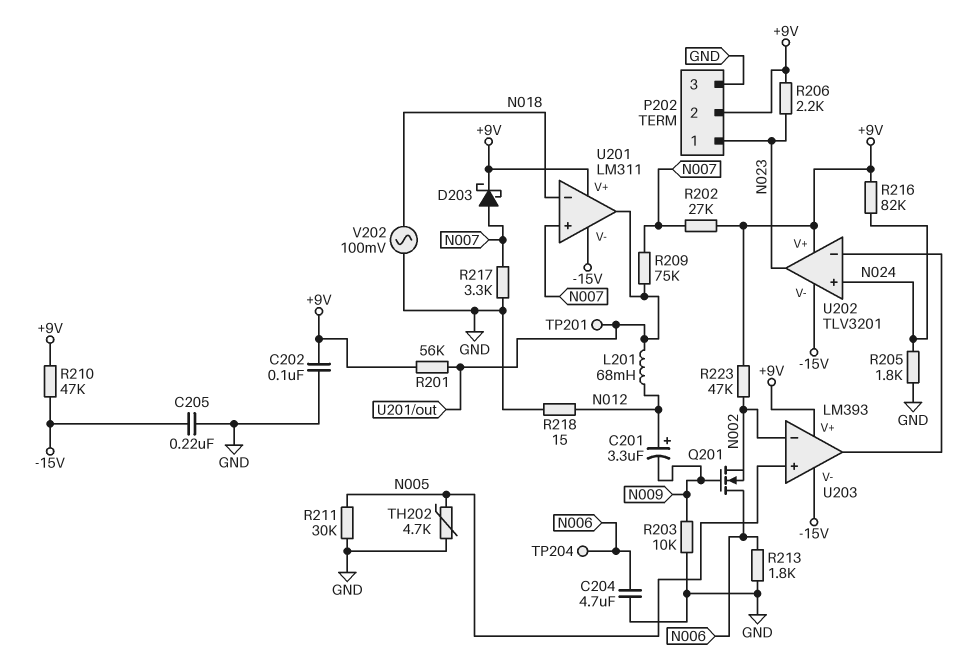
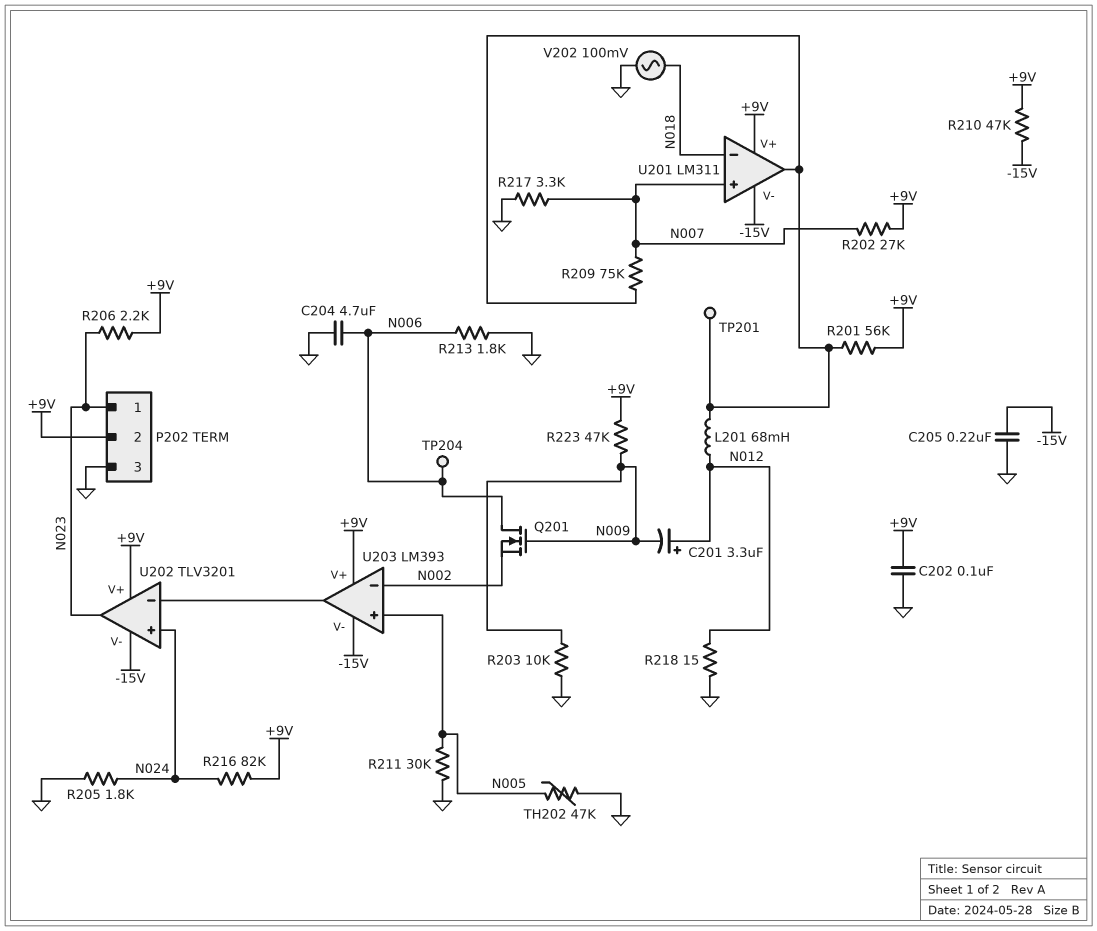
D203: schottky (A N007, K +9V) -> none
R223: 47k (+9V, N002) -> 47k (+9V, N009)
TH202: 4.7k (GND, N005) -> 47k (GND, N005)

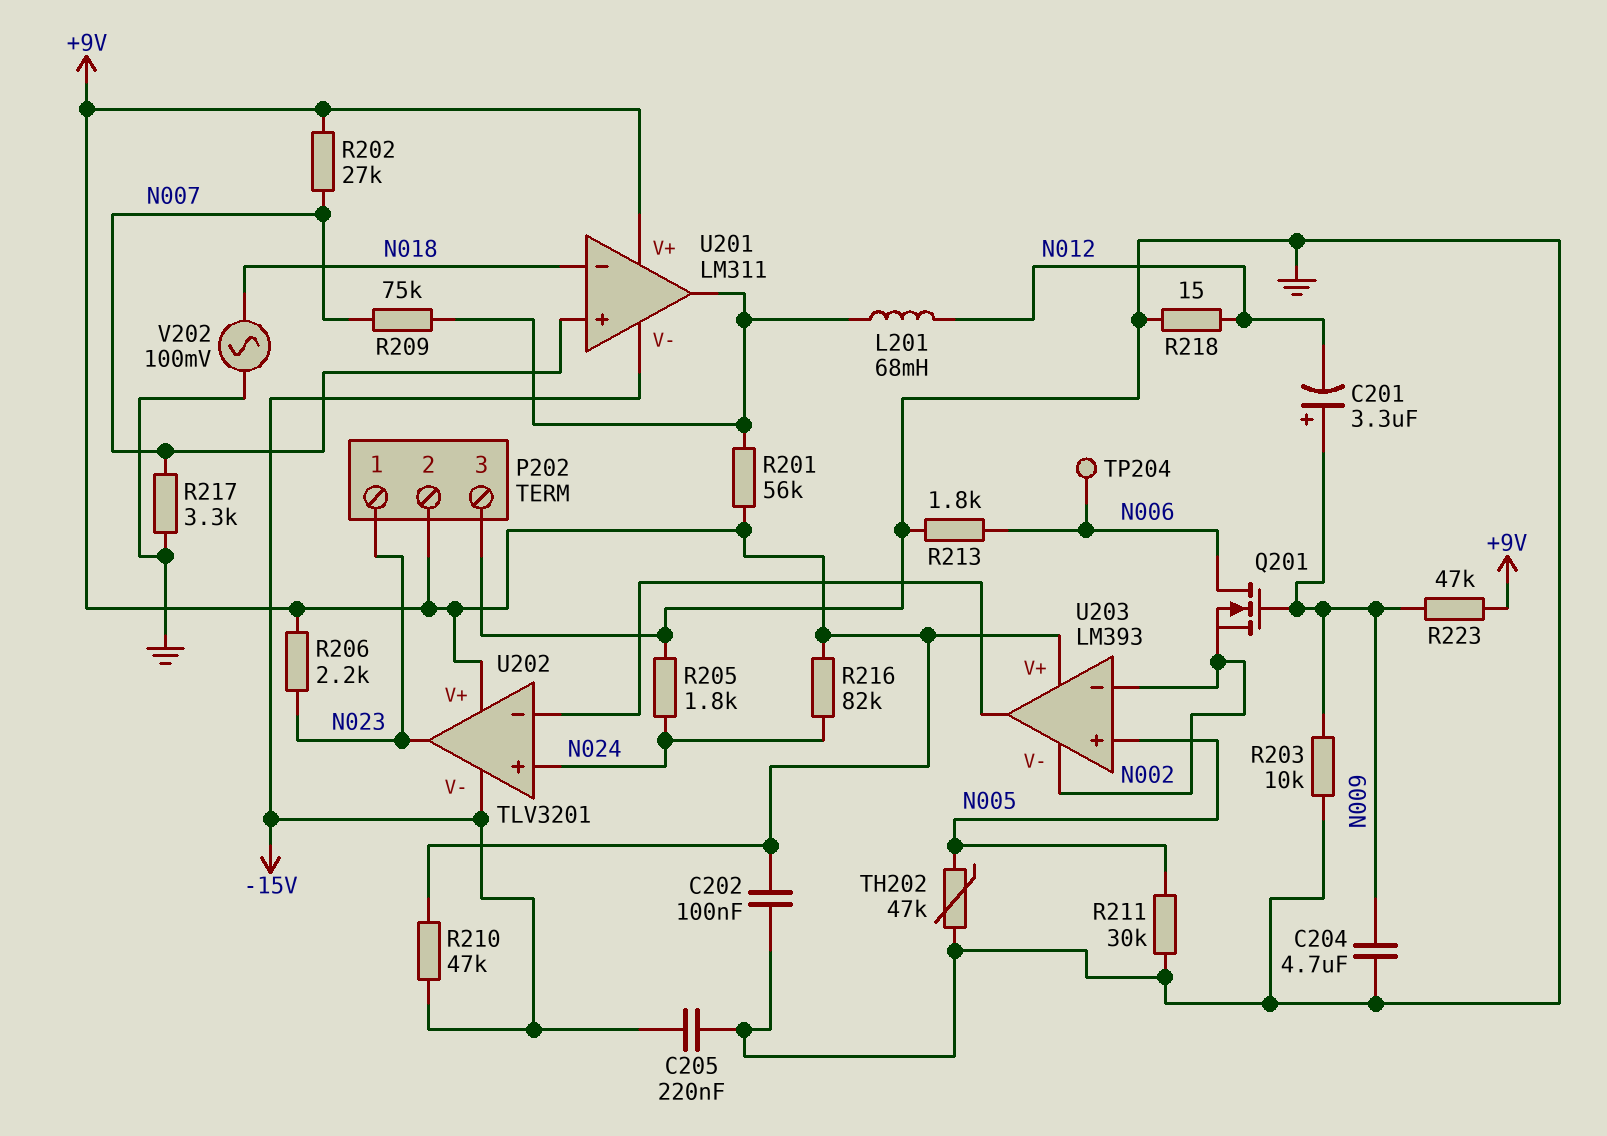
C201: 3.3uF (plus N012, minus N009) -> 3.3uF (plus N009, minus N012)
C204: 4.7uF (GND, N006) -> 4.7uF (GND, N009)
TP201: test point (U201/out) -> none
U203 pin V-: -15V -> N002

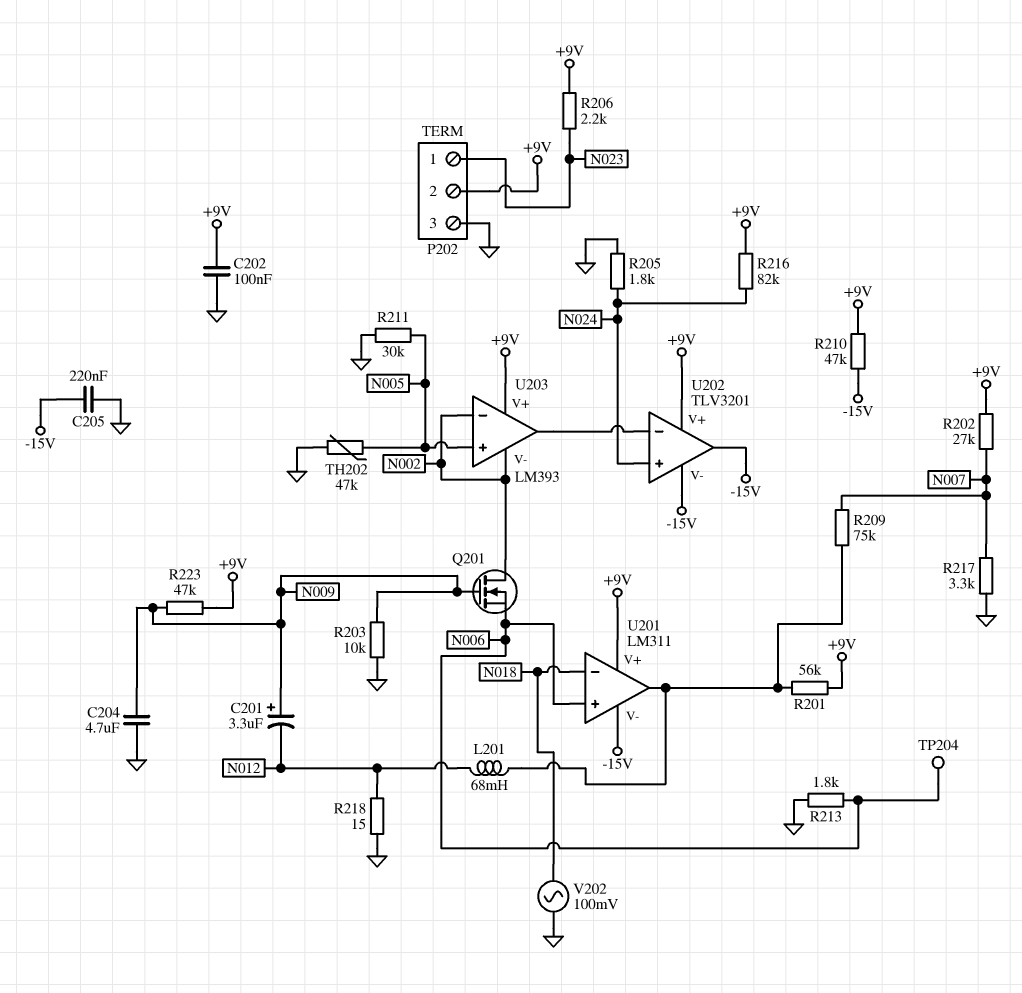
Q201: NMOS (G N009, D N006, S N002) -> NMOS (G N009, D N002, S N006)
U201 pin in+: N007 -> N006
U202 pin out: N023 -> -15V

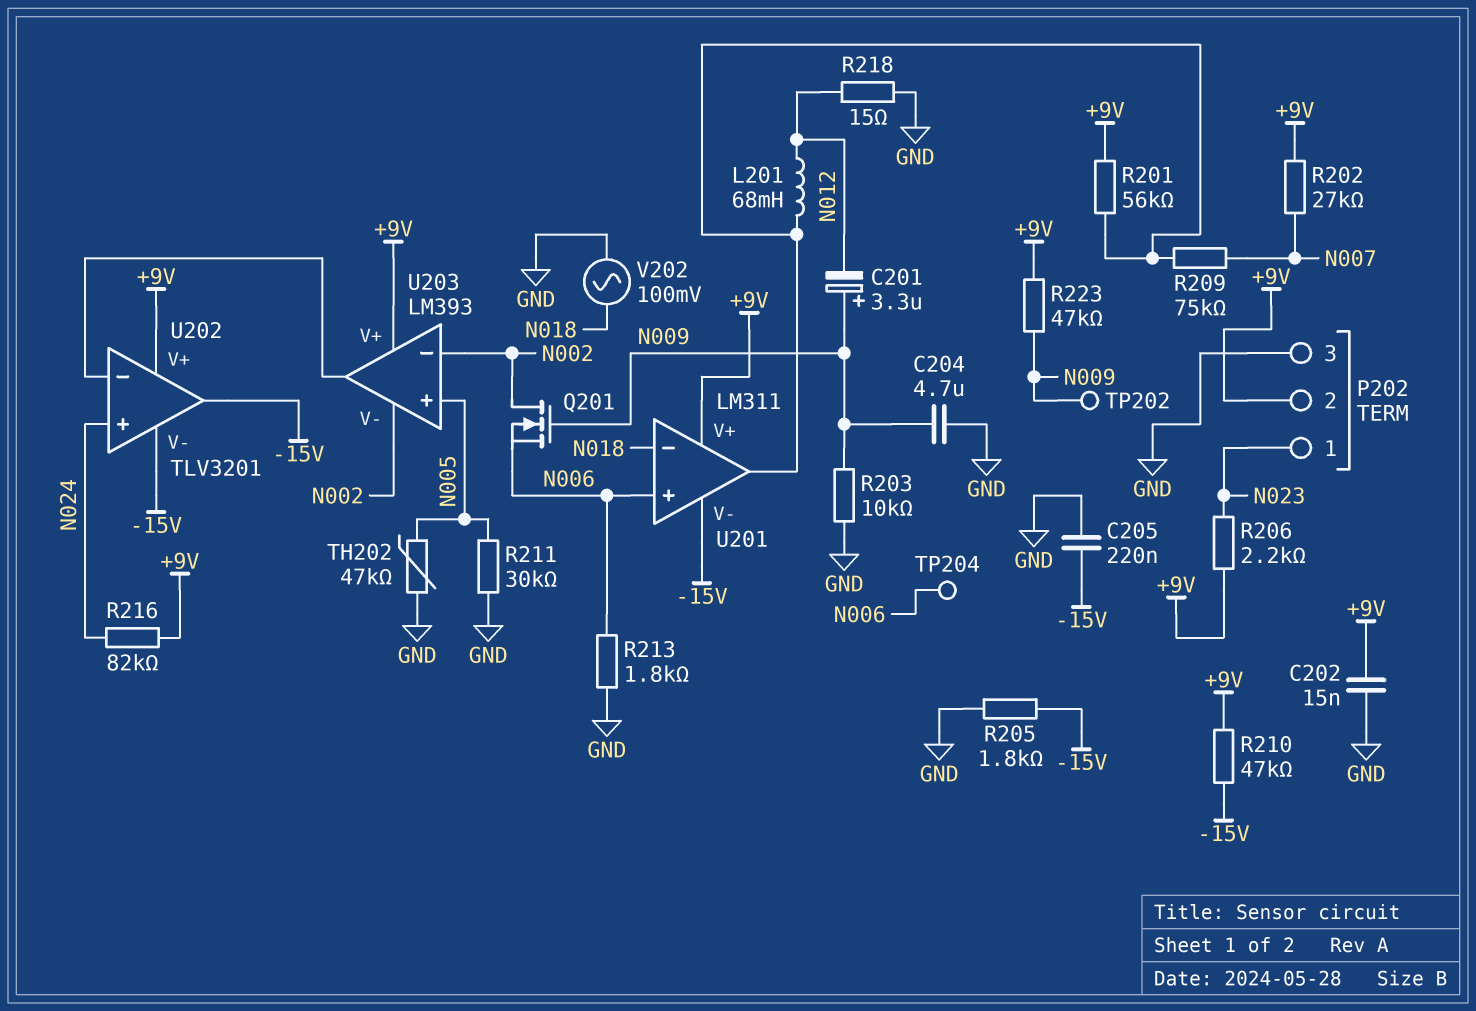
C202: 100nF (+9V, GND) -> 15nF (+9V, GND)
R205: 1.8k (GND, N024) -> 1.8k (-15V, GND)
R217: 3.3k (GND, N007) -> none
TP202: none -> test point (N009)

